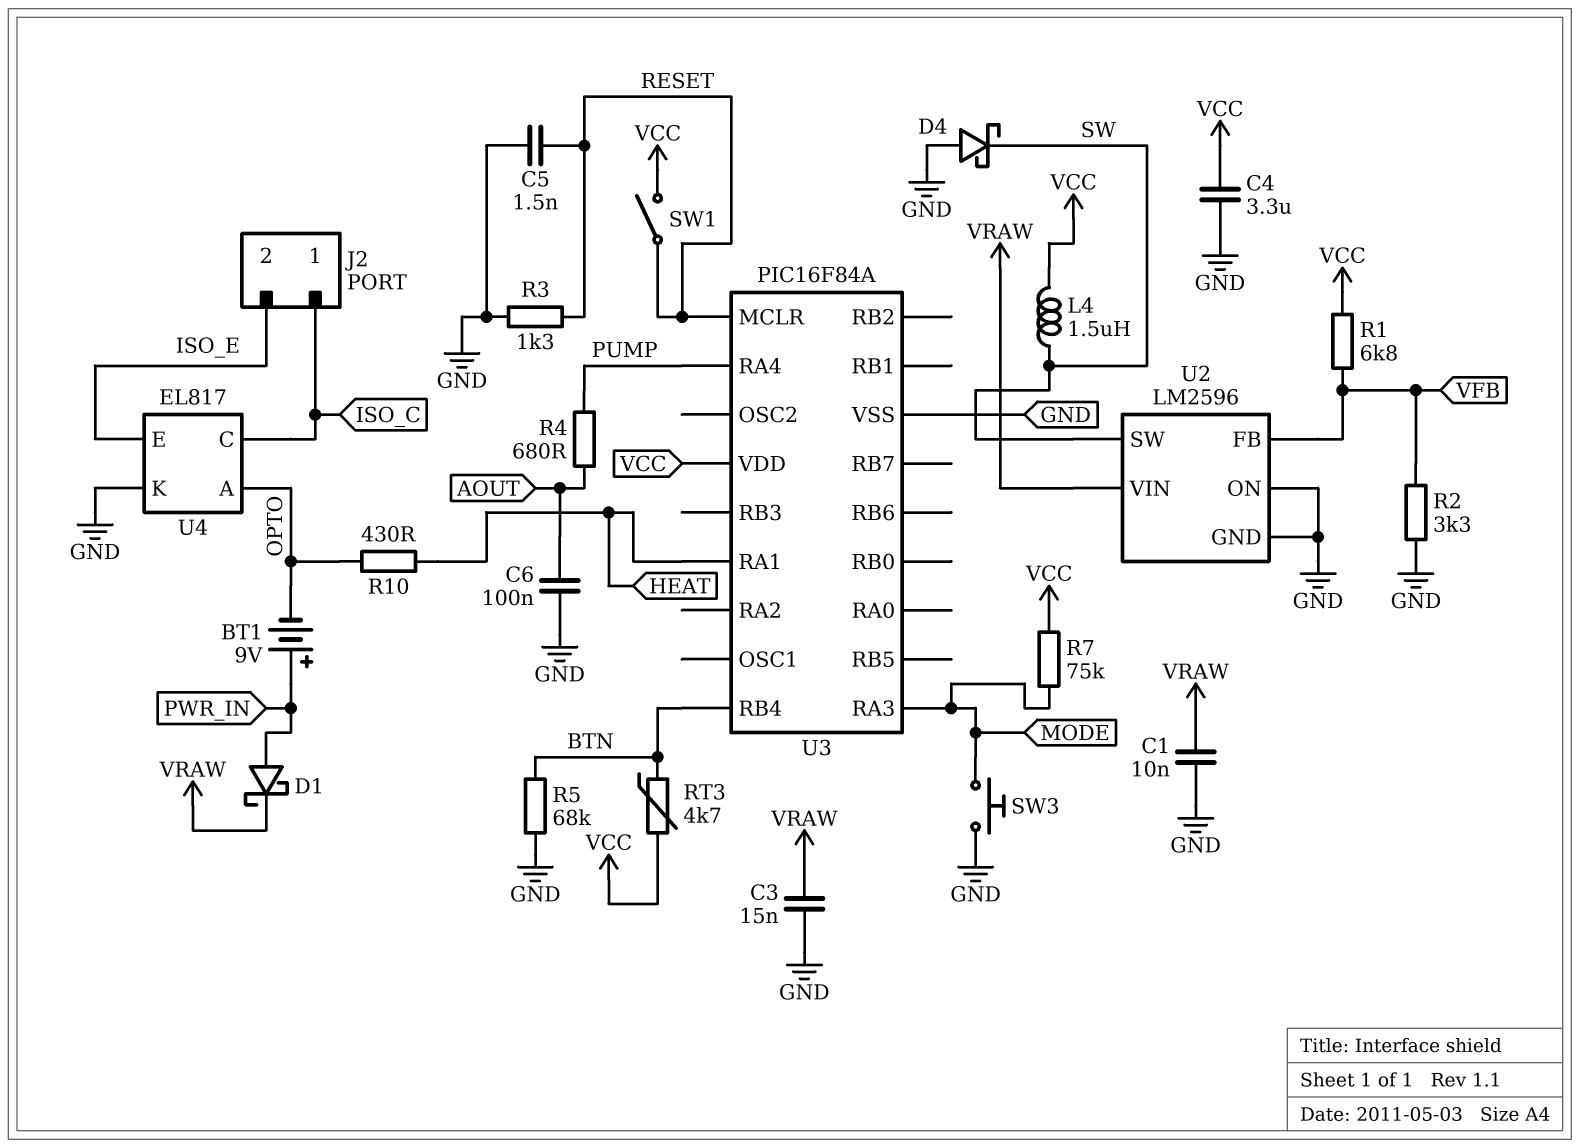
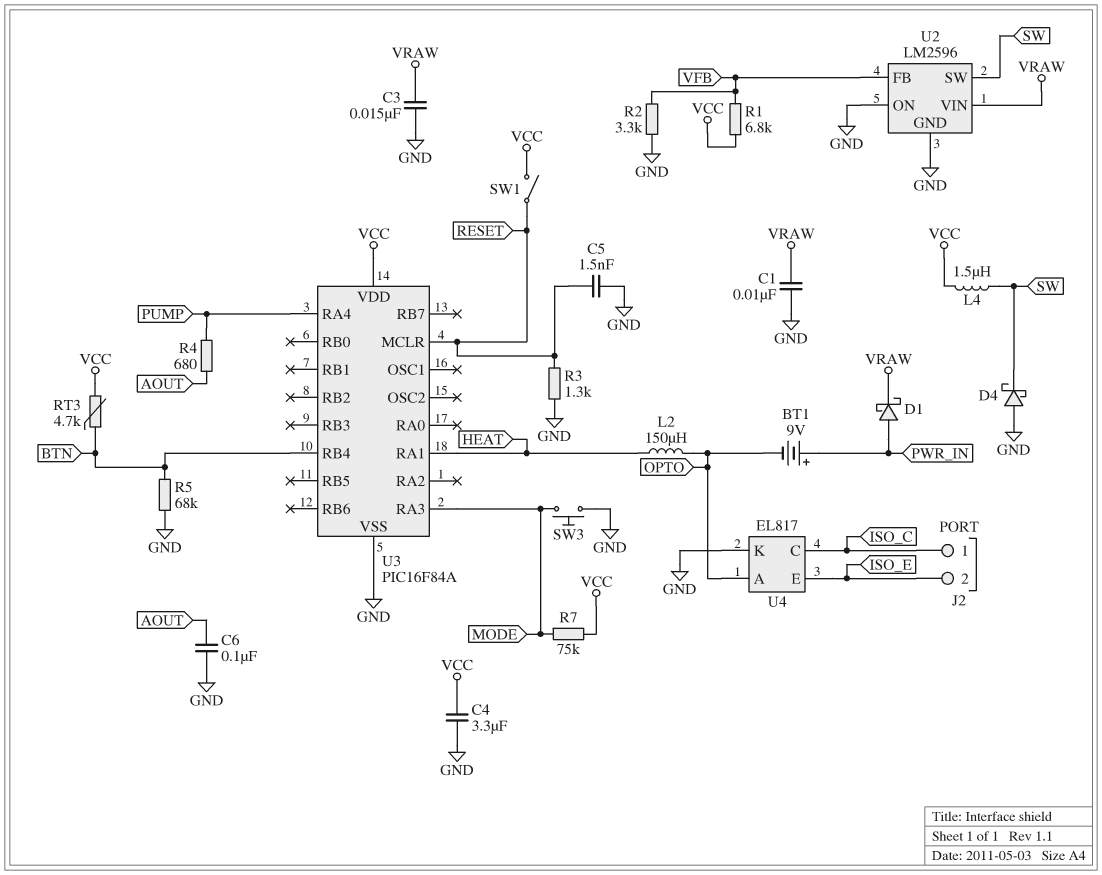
L2: none -> 150uH (HEAT, OPTO)
R10: 430 (HEAT, OPTO) -> none

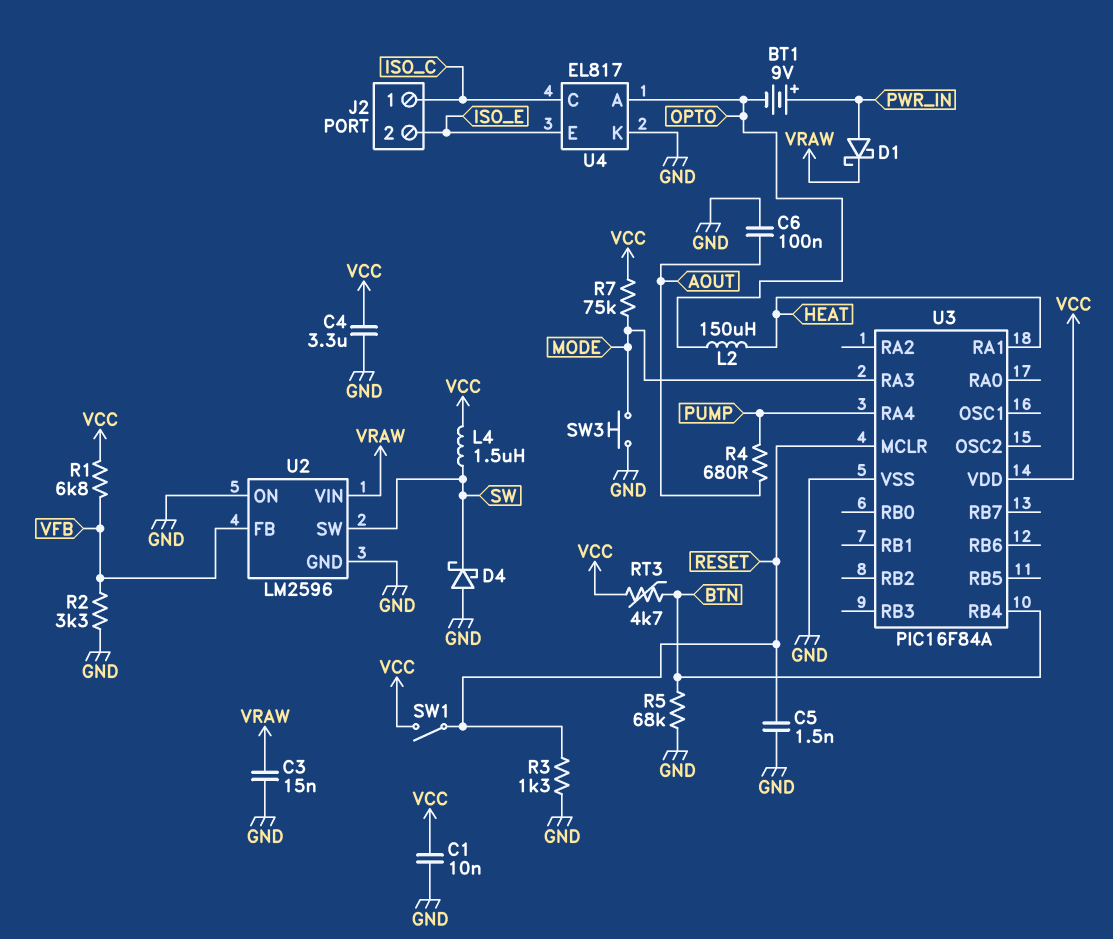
C1: 10nF (GND, VRAW) -> 10nF (GND, VCC)

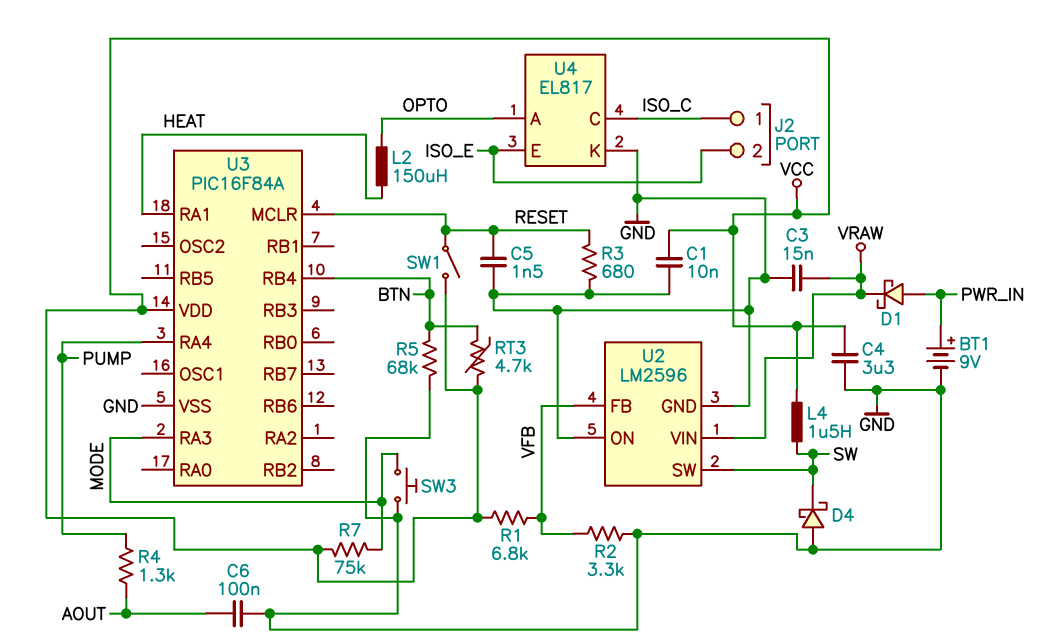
BT1: 9V (plus PWR_IN, minus OPTO) -> 9V (plus PWR_IN, minus GND)
R3: 1.3k (GND, RESET) -> 680 (GND, RESET)
R4: 680 (AOUT, PUMP) -> 1.3k (AOUT, PUMP)

